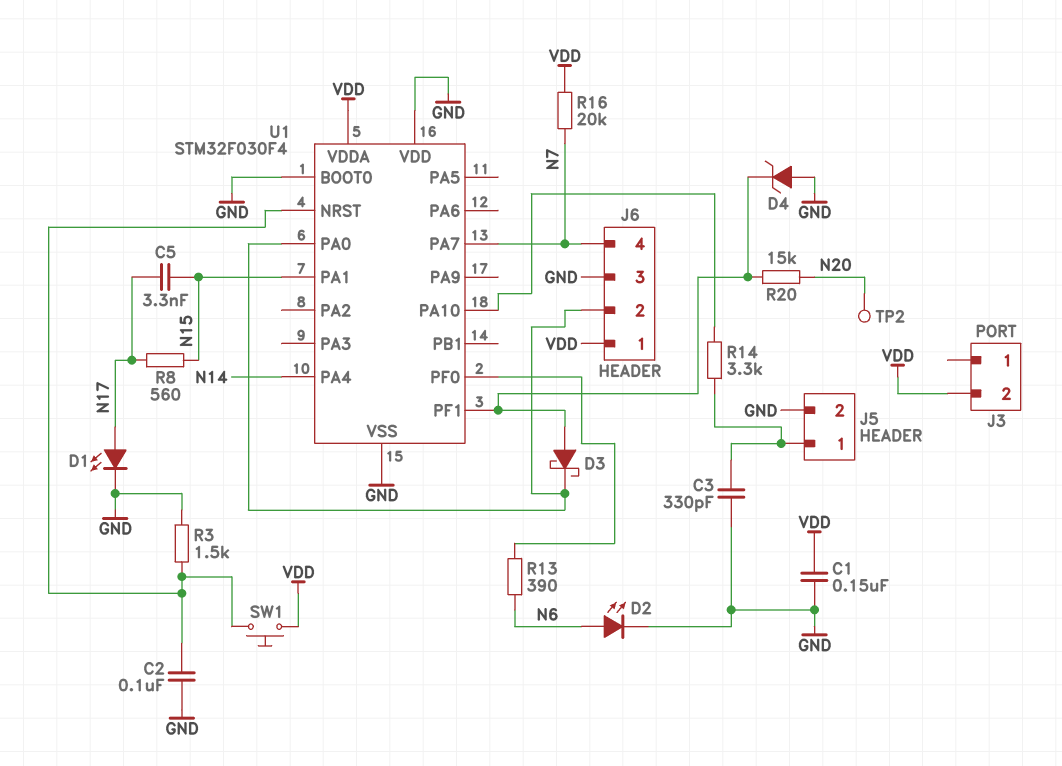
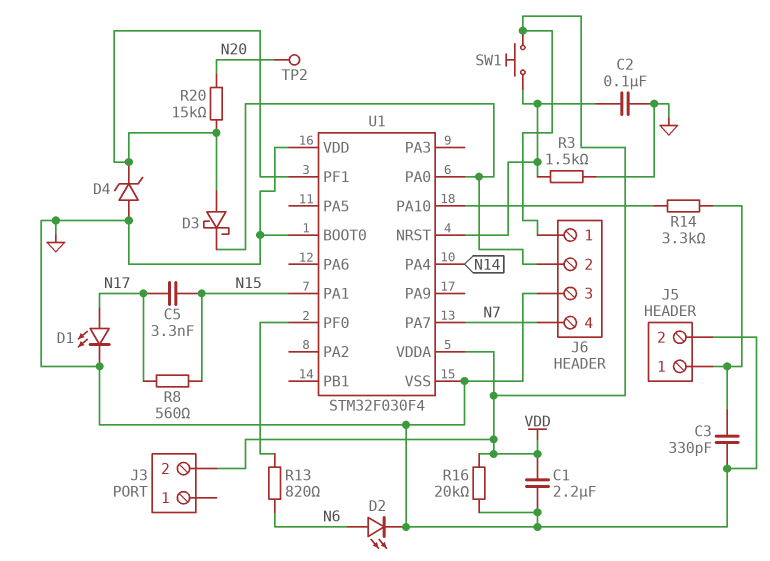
C1: 150nF (GND, VDD) -> 2.2uF (GND, VDD)
R13: 390 (N6, U1/PF0) -> 820 (N6, U1/PF0)
R16: 20k (N7, VDD) -> 20k (GND, VDD)

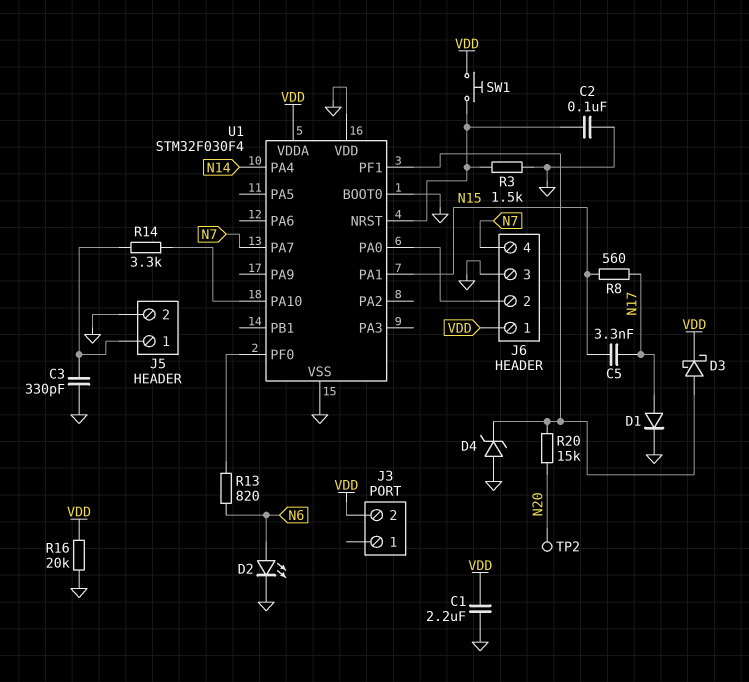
D1: LED (A N17, K GND) -> diode (A N17, K GND)
D3: schottky (A U1/PF1, K J6/2) -> schottky (A U1/PF1, K VDD)

